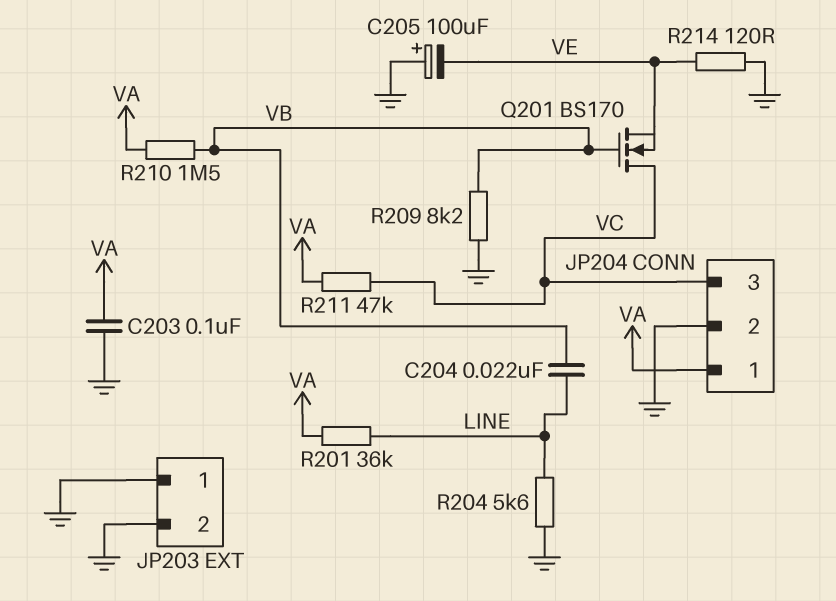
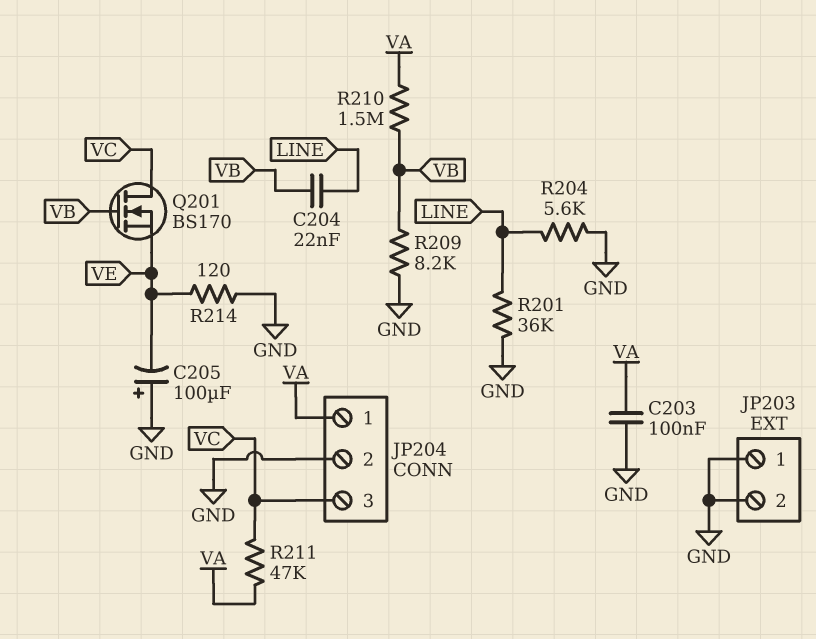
R201: 36k (LINE, VA) -> 36k (GND, LINE)

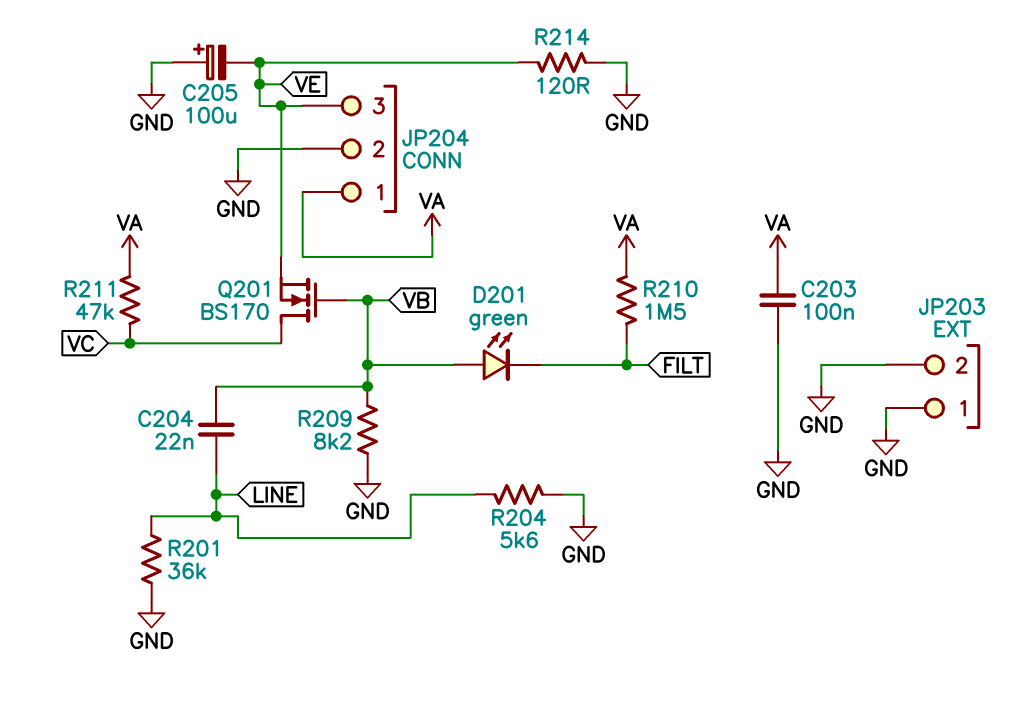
D201: none -> LED green (A VB, K FILT)
JP204 pin 3: VC -> VE
R210: 1.5M (VA, VB) -> 1.5M (FILT, VA)

